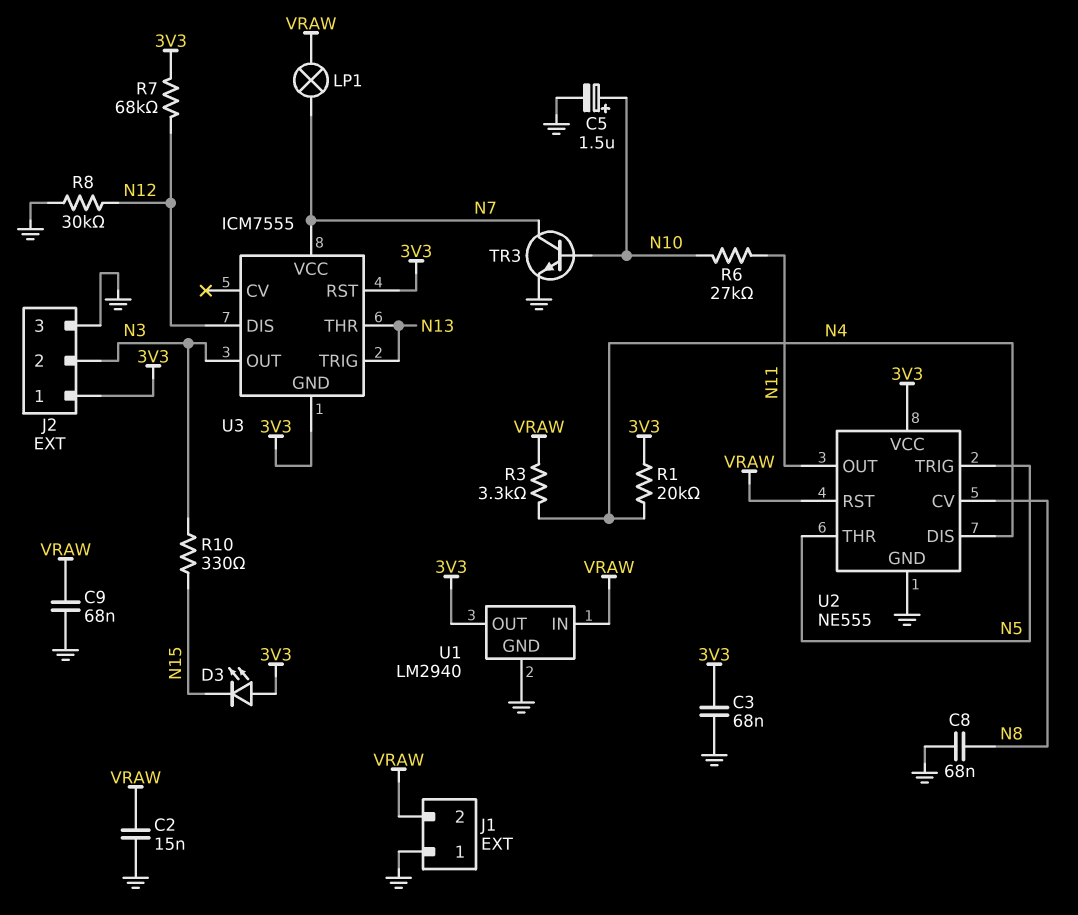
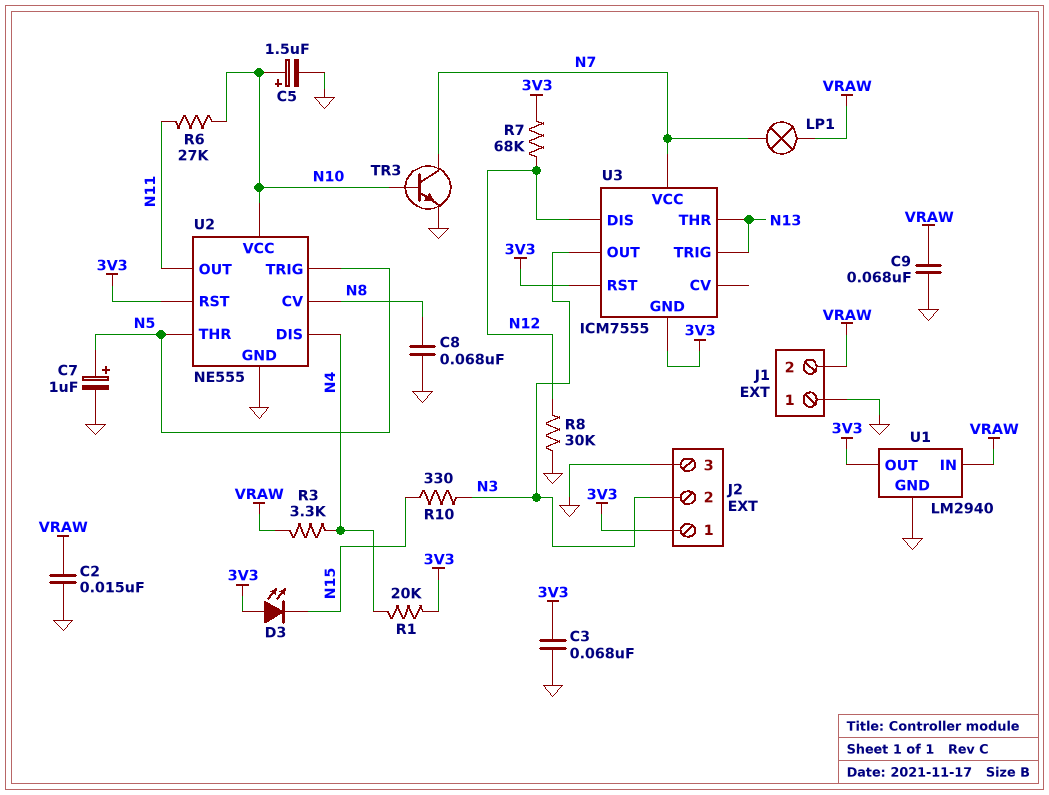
C7: none -> 1uF (plus N5, minus GND)
U2 pin RST: VRAW -> 3V3
U2 pin VCC: 3V3 -> N10

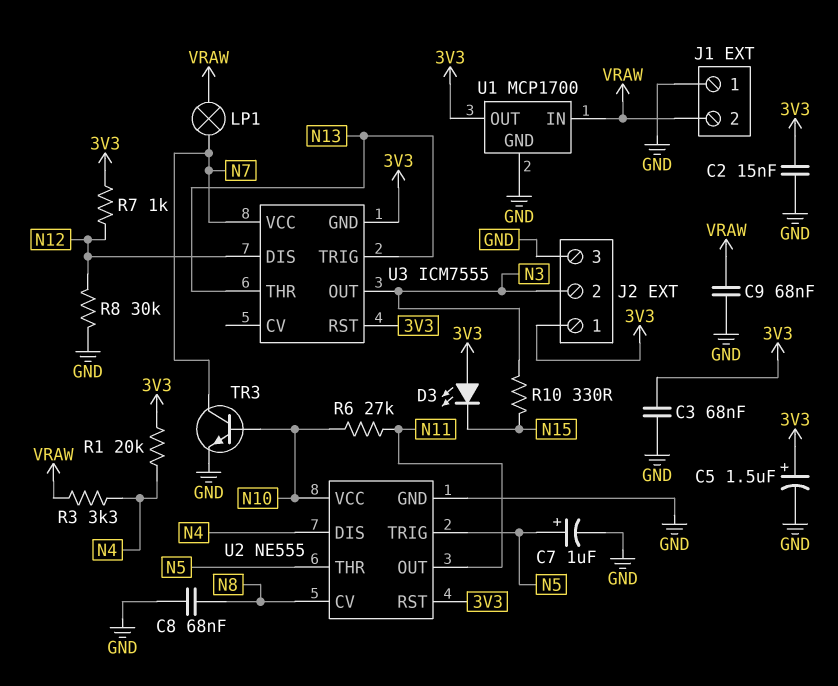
C2: 15nF (GND, VRAW) -> 15nF (3V3, GND)
C5: 1.5uF (plus N10, minus GND) -> 1.5uF (plus 3V3, minus GND)
R7: 68k (3V3, N12) -> 1k (3V3, N12)
U1: LM2940 -> MCP1700

